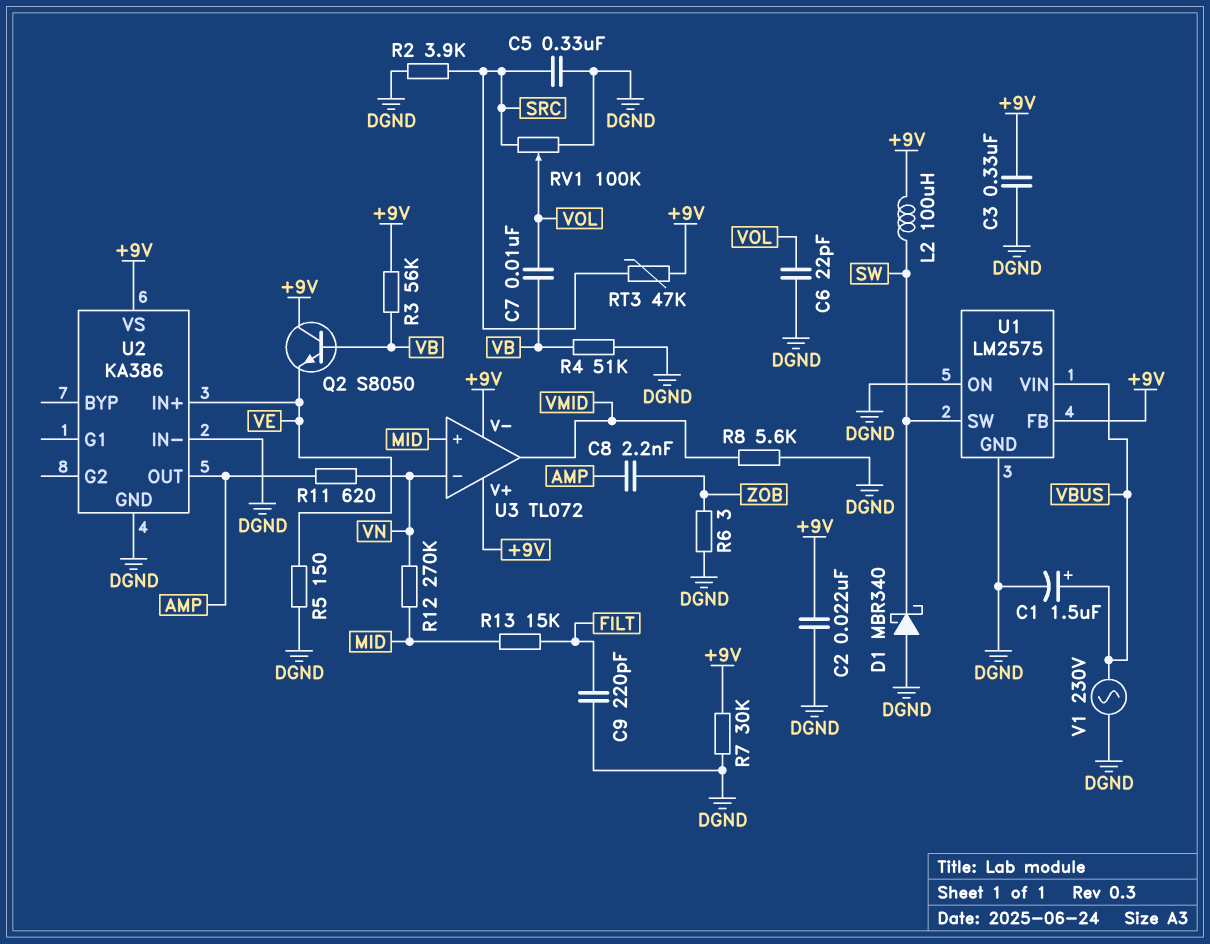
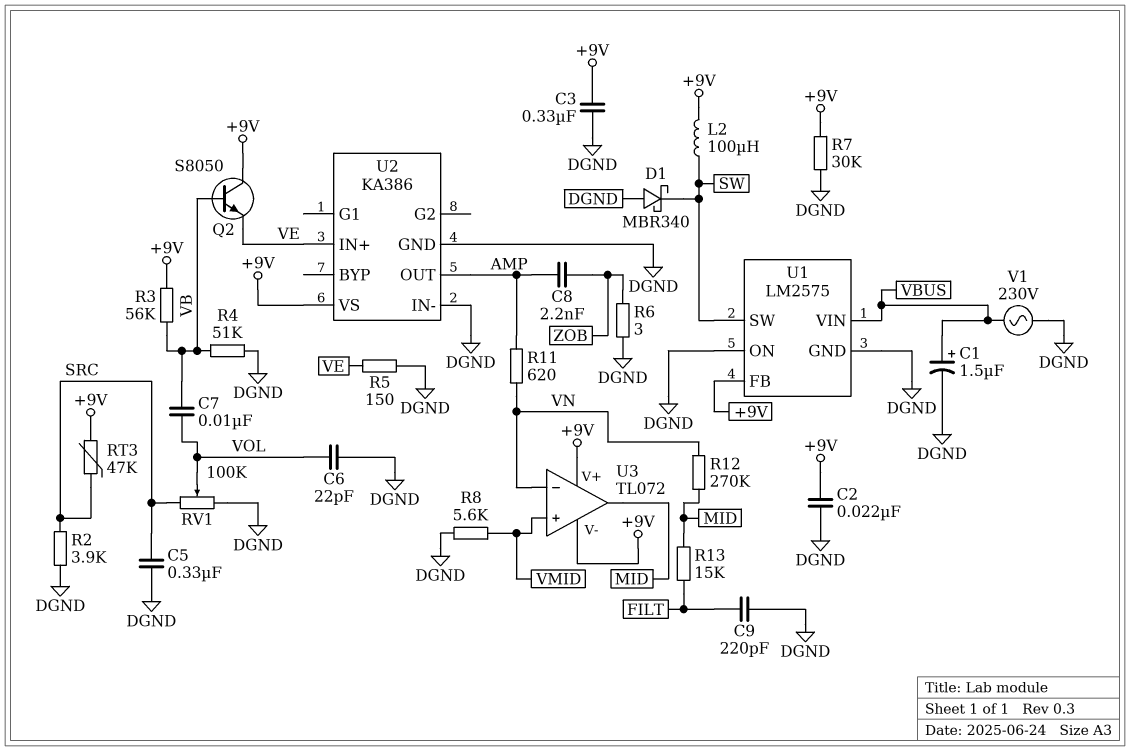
U3 pin in+: MID -> VMID
U3 pin out: VMID -> MID

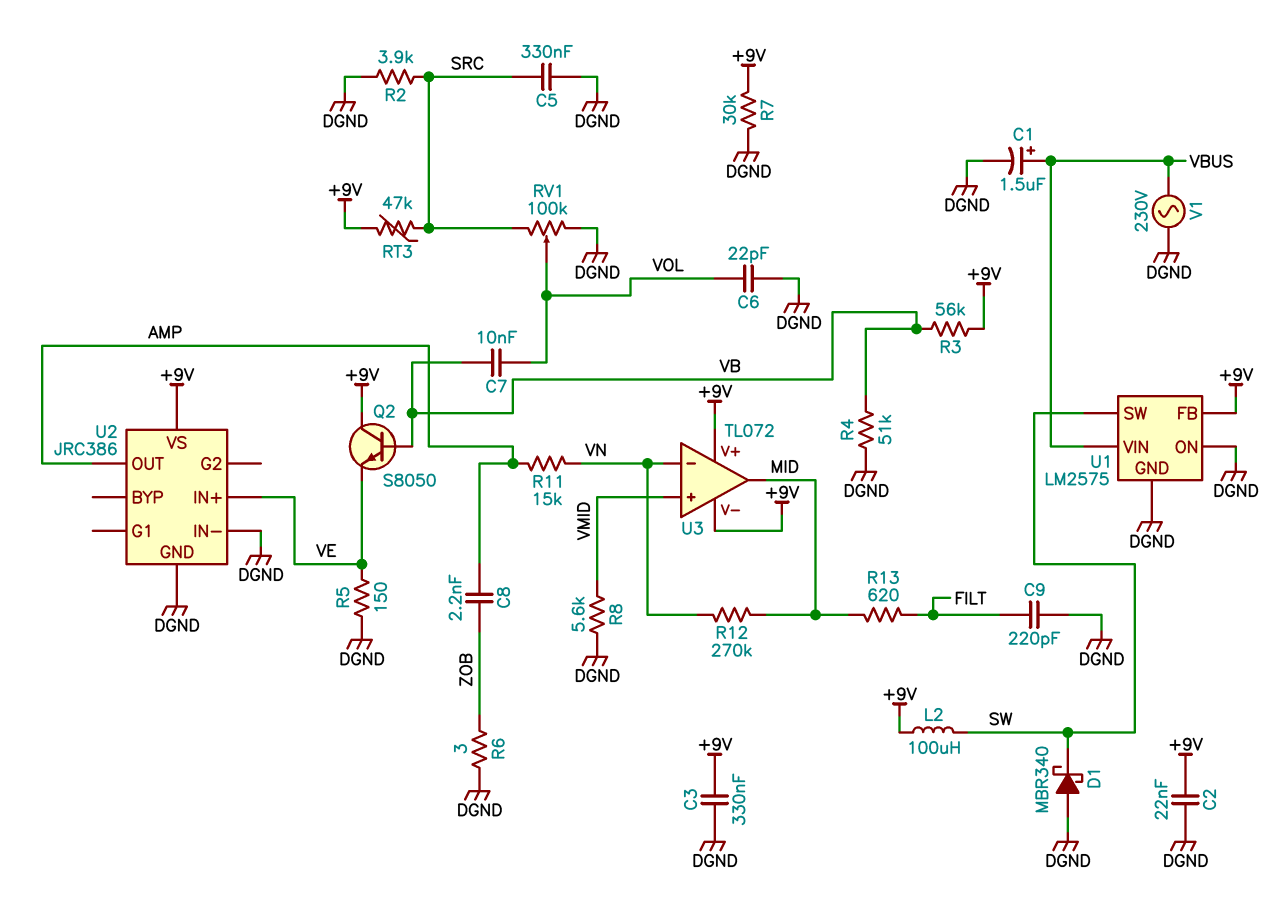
R11: 620 (AMP, VN) -> 15k (AMP, VN)
R13: 15k (FILT, MID) -> 620 (FILT, MID)
U2: KA386 -> JRC386

